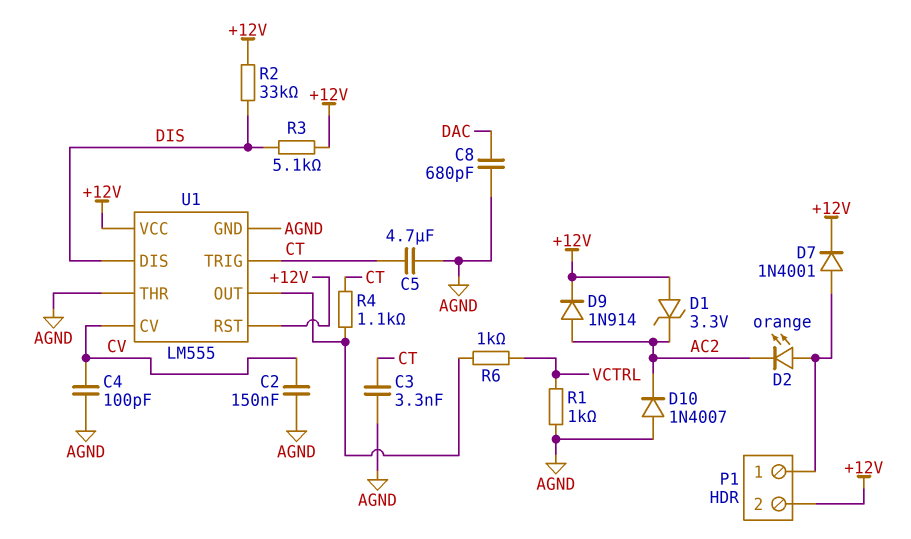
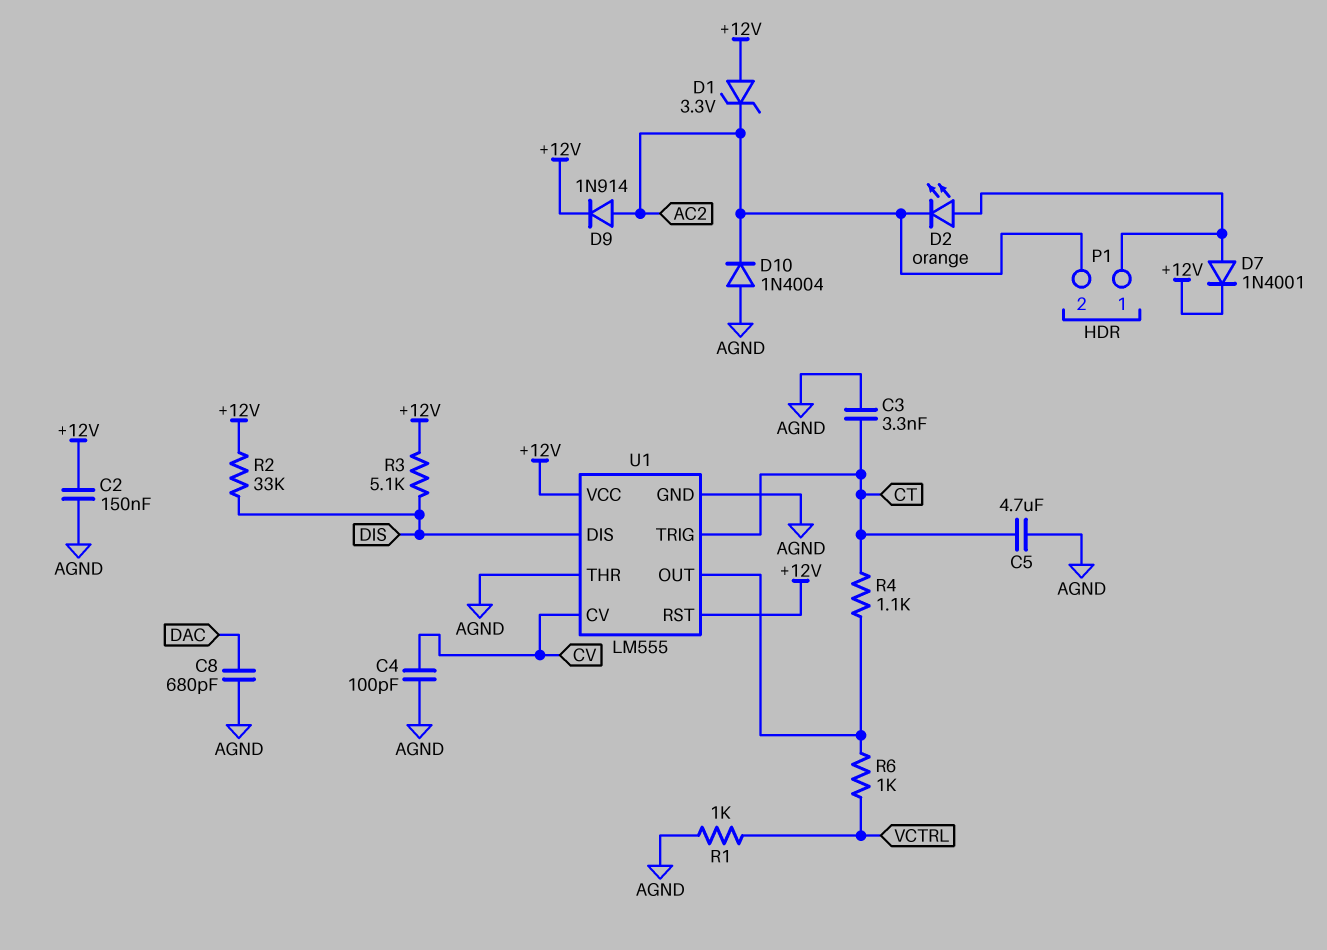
C2: 150nF (AGND, CV) -> 150nF (+12V, AGND)
D10: diode 1N4007 (A AGND, K AC2) -> diode 1N4004 (A AGND, K AC2)
P1 pin 2: +12V -> AC2

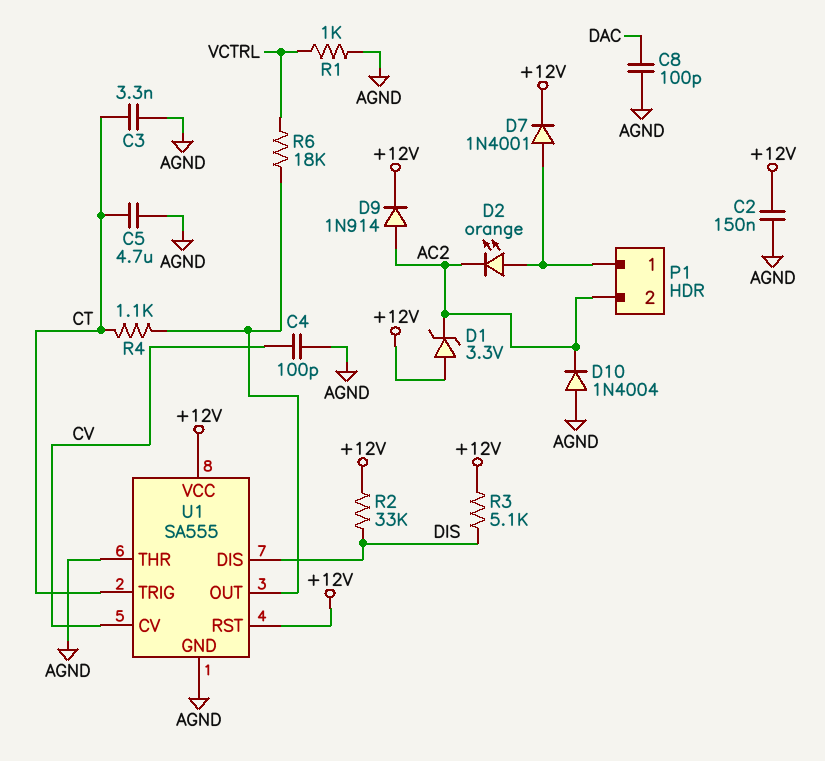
C8: 680pF (AGND, DAC) -> 100pF (AGND, DAC)
R6: 1k (U1/OUT, VCTRL) -> 18k (U1/OUT, VCTRL)
U1: LM555 -> SA555

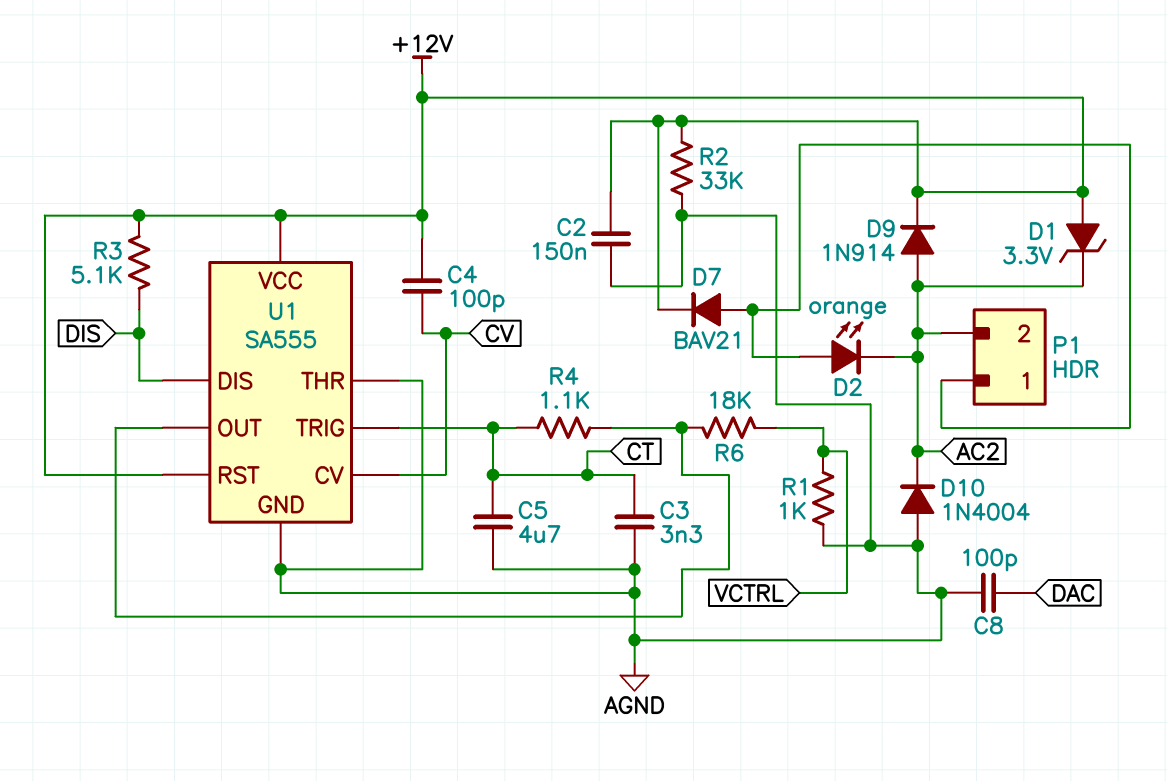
C4: 100pF (AGND, CV) -> 100pF (+12V, CV)
D7: diode 1N4001 (A P1/1, K +12V) -> diode BAV21 (A P1/1, K +12V)
R2: 33k (+12V, DIS) -> 33k (+12V, AGND)

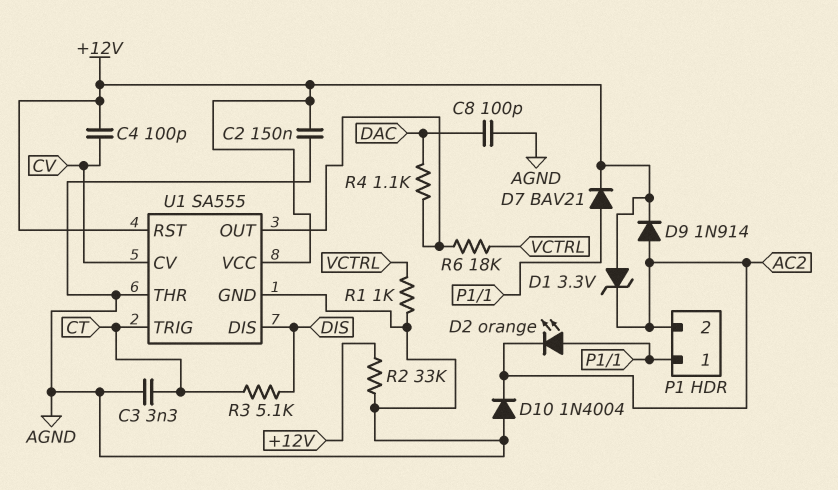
C5: 4.7uF (AGND, CT) -> none
R3: 5.1k (+12V, DIS) -> 5.1k (CT, DIS)
R4: 1.1k (CT, U1/OUT) -> 1.1k (DAC, U1/OUT)

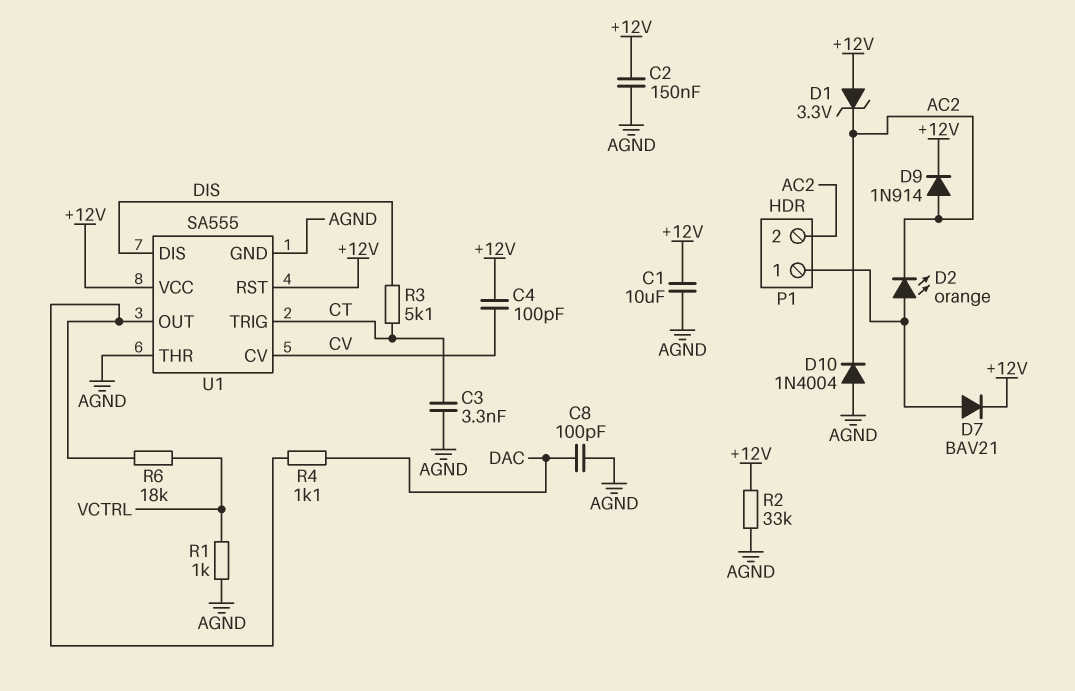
C1: none -> 10uF (+12V, AGND)

